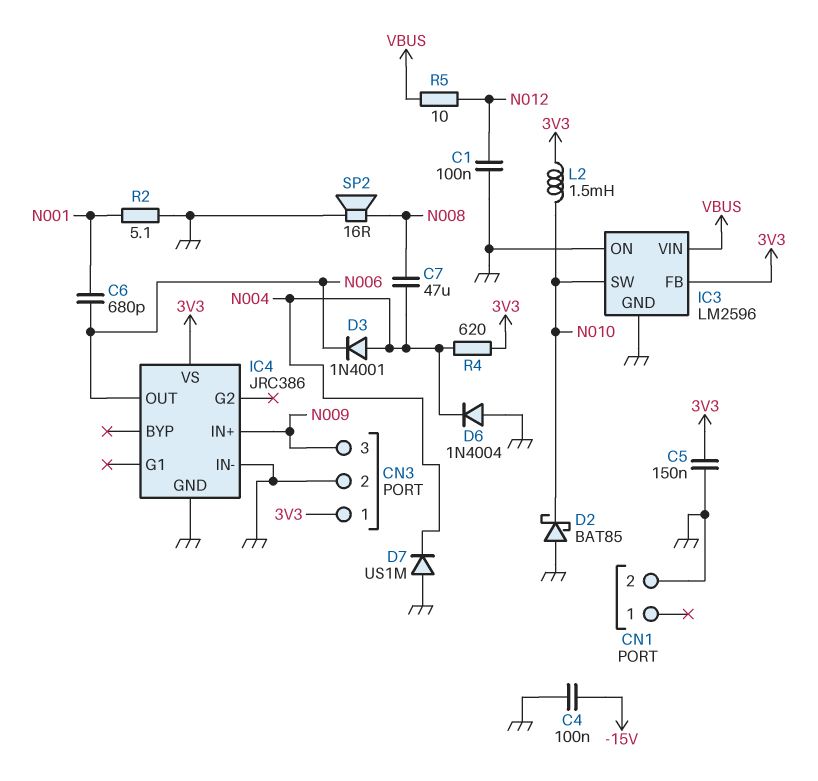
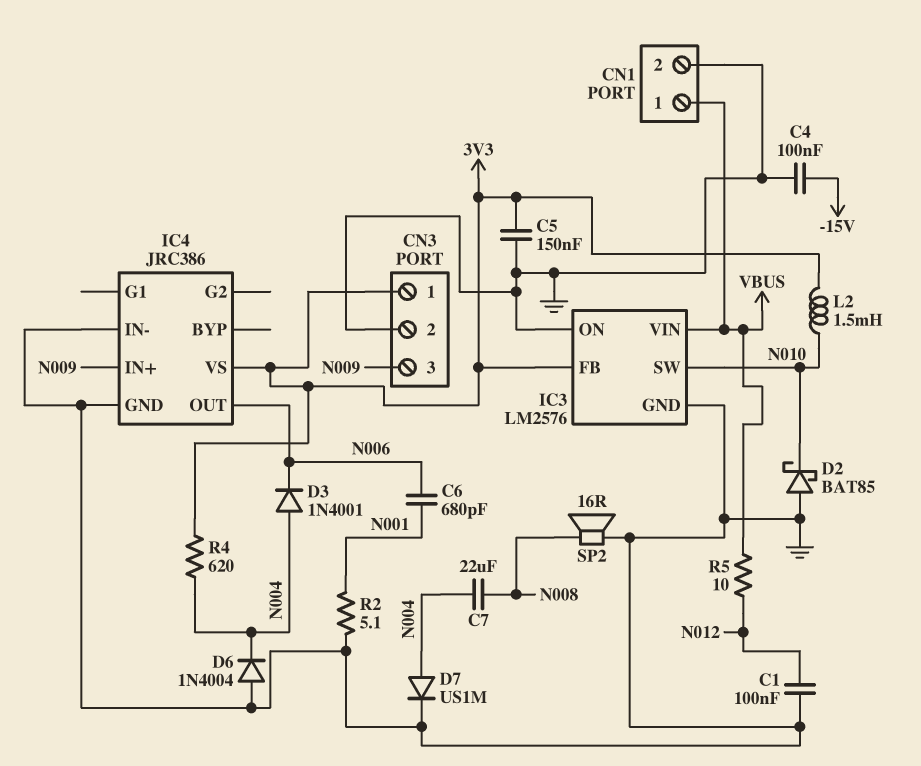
C7: 47uF (N004, N008) -> 22uF (N004, N008)
CN1 pin 1: none -> VBUS
D7: diode US1M (A GND, K N004) -> diode US1M (A N004, K GND)
IC3: LM2596 -> LM2576

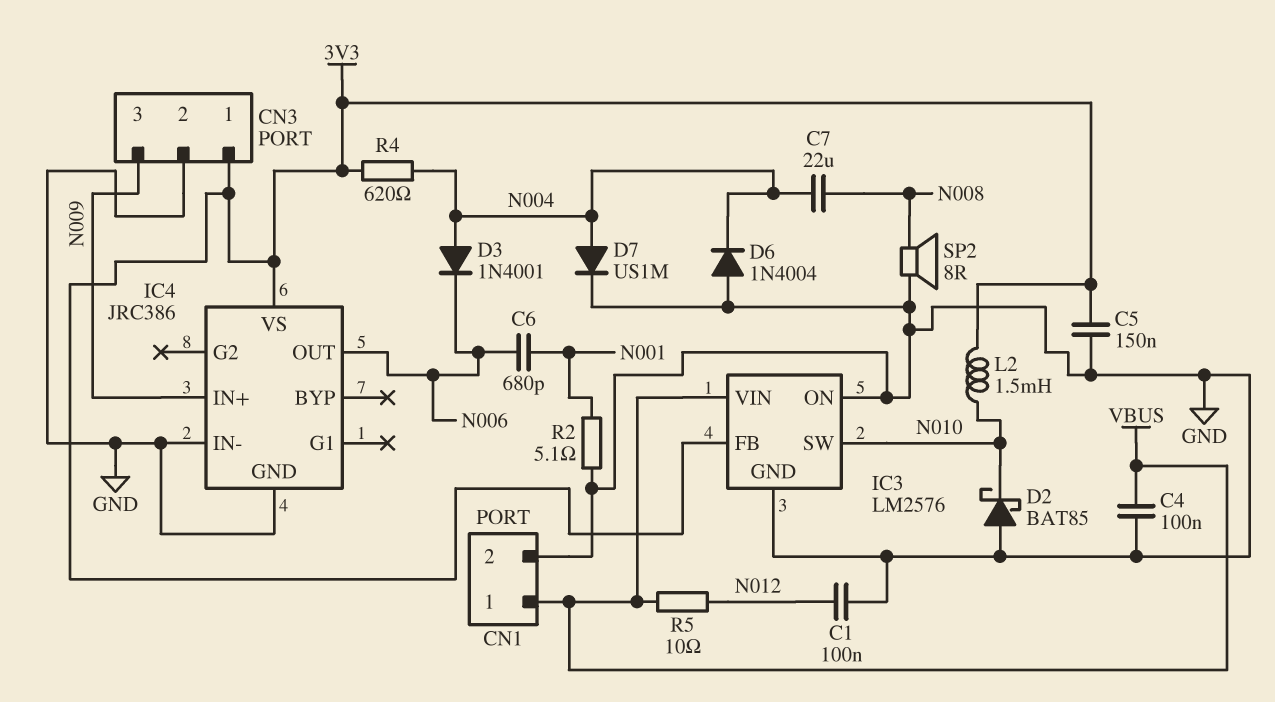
C4: 100nF (-15V, GND) -> 100nF (GND, VBUS)
SP2: speaker 16R (GND, N008) -> speaker 8R (GND, N008)

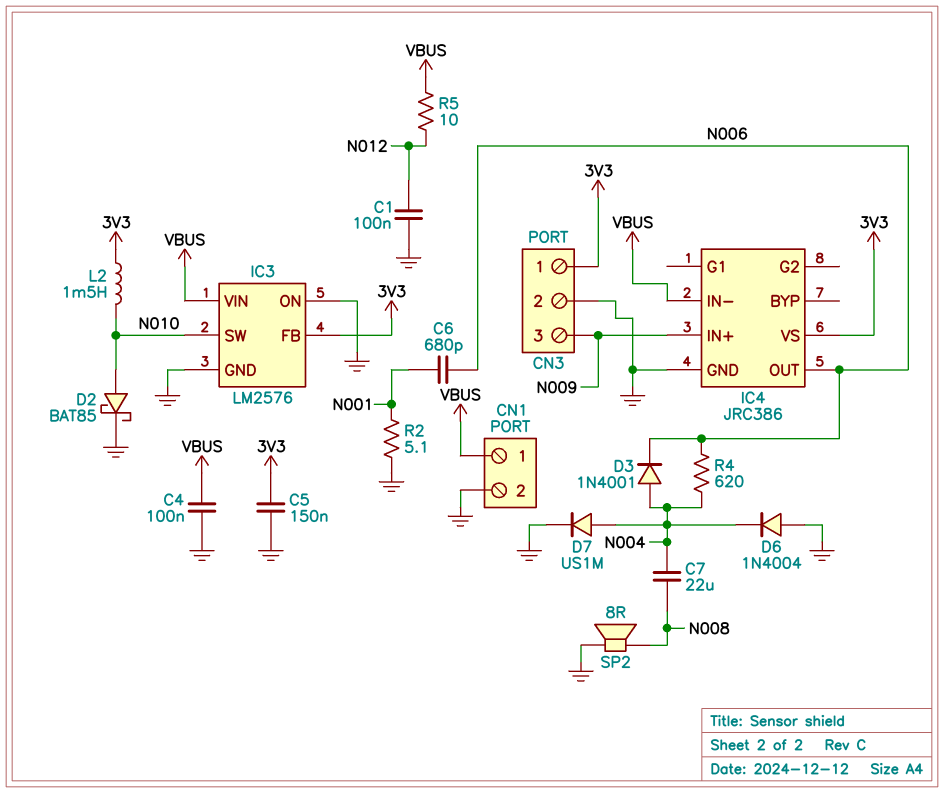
D2: schottky BAT85 (A GND, K N010) -> schottky BAT85 (A N010, K GND)
IC4 pin IN-: GND -> VBUS
R4: 620 (3V3, N004) -> 620 (N004, N006)

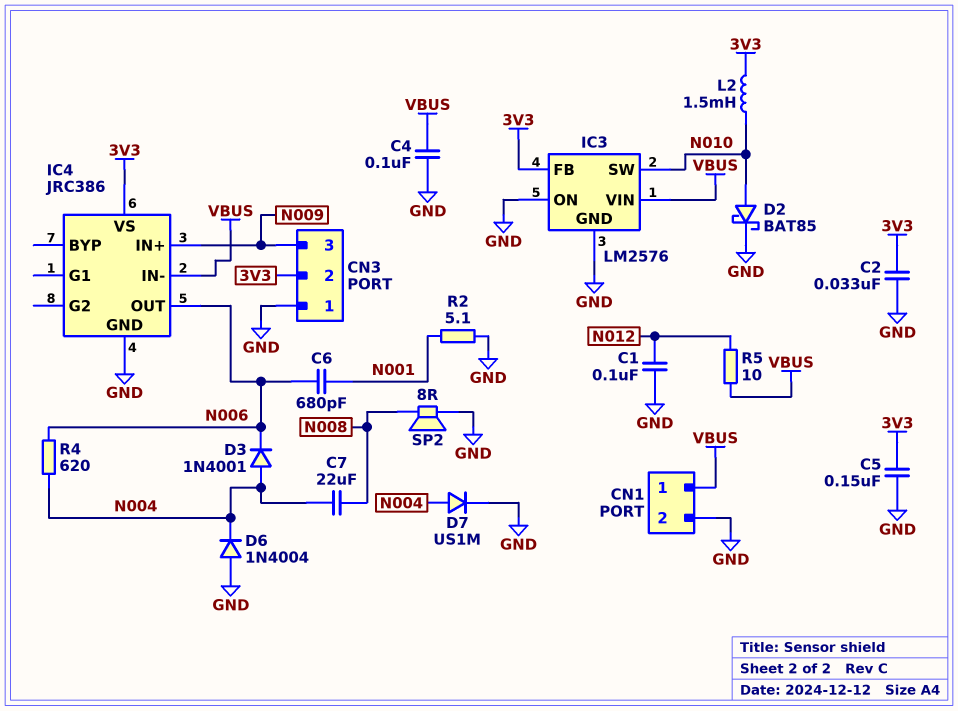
C2: none -> 33nF (3V3, GND)
CN3 pin 1: 3V3 -> GND
CN3 pin 2: GND -> 3V3

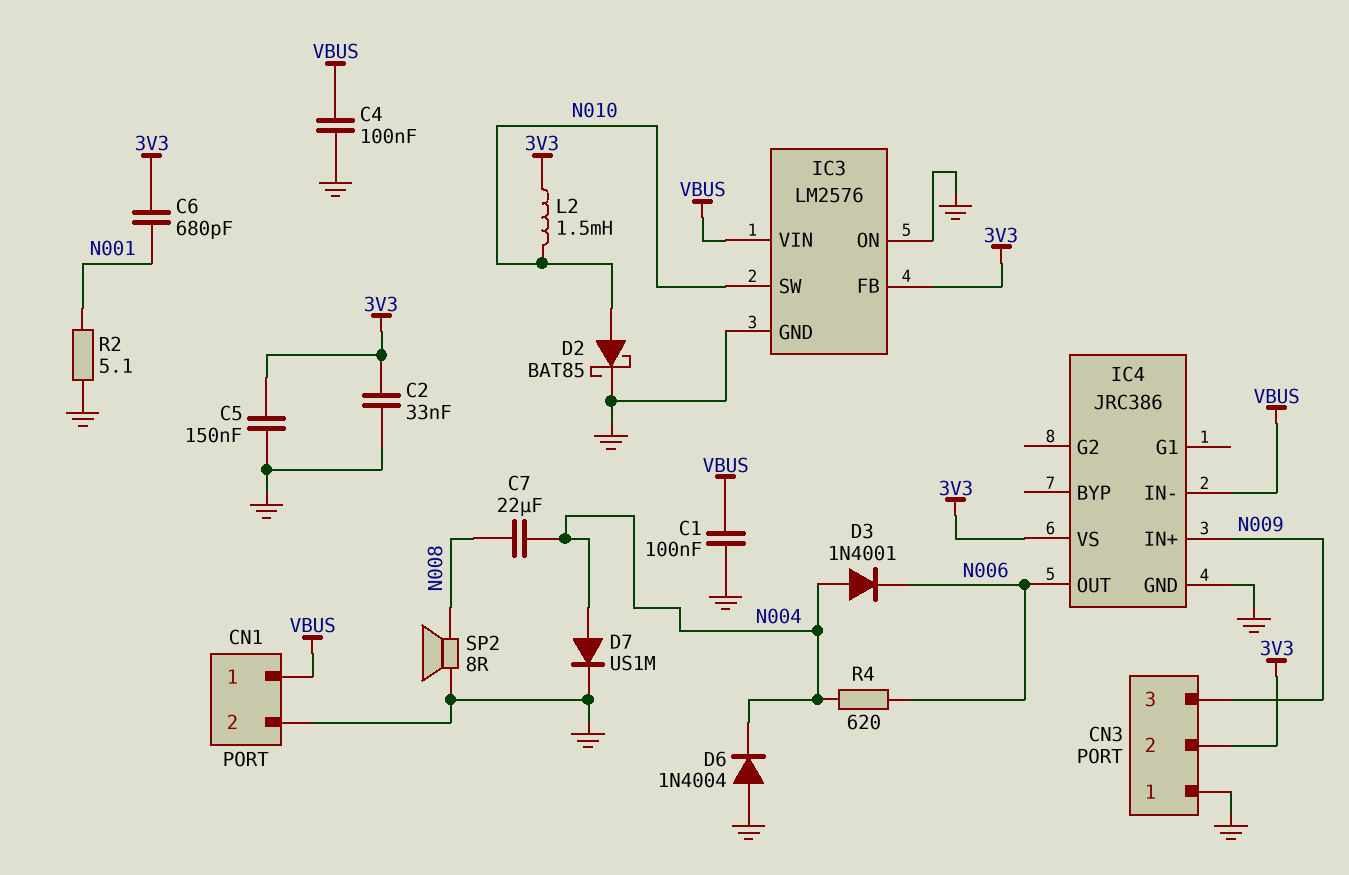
C1: 100nF (GND, N012) -> 100nF (GND, VBUS)
C6: 680pF (N001, N006) -> 680pF (3V3, N001)
R5: 10 (N012, VBUS) -> none

